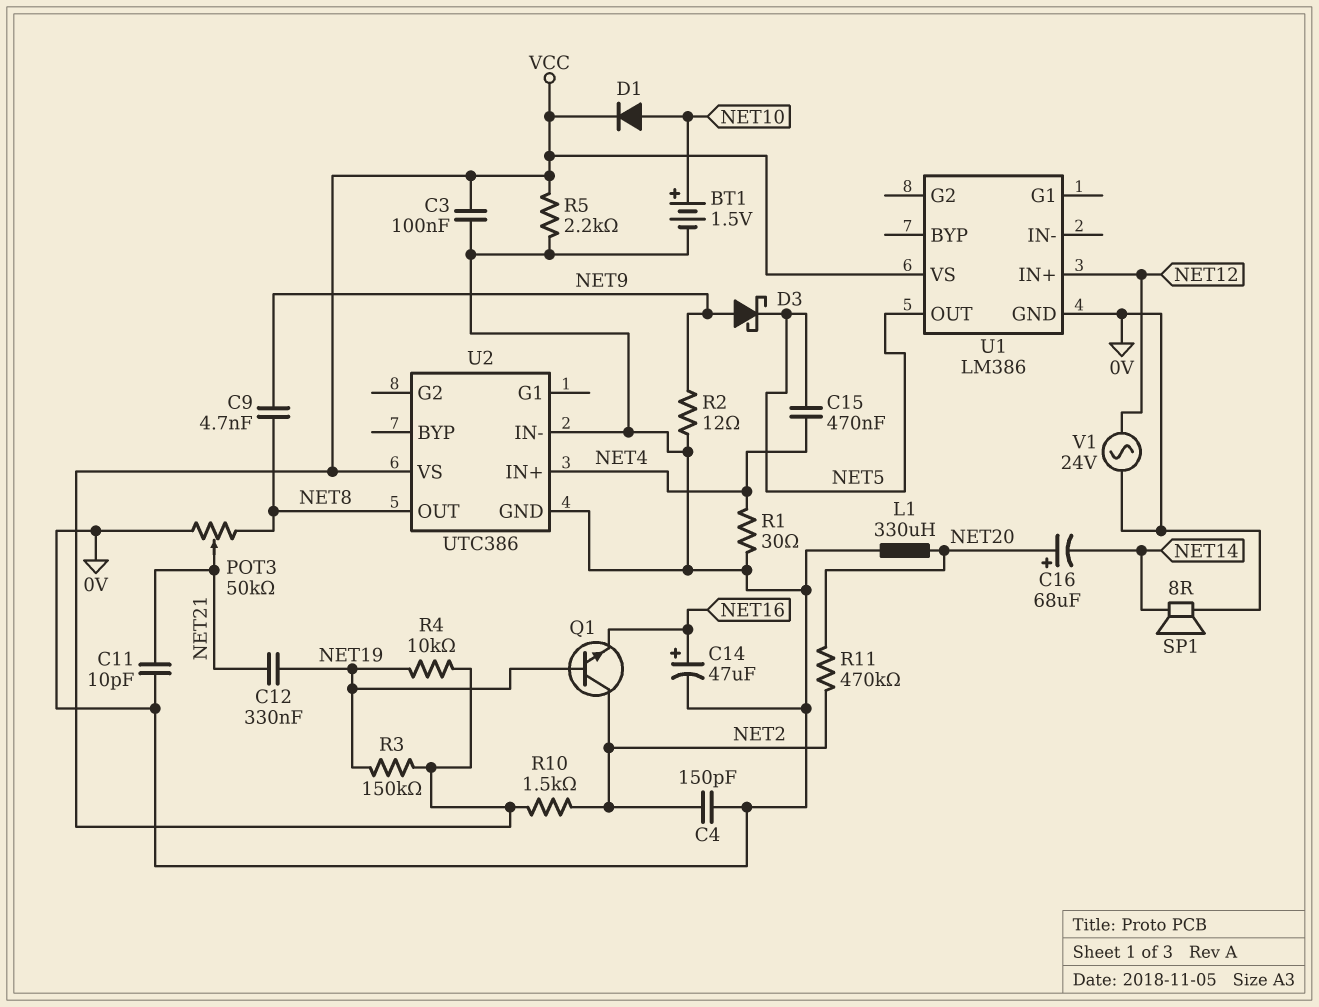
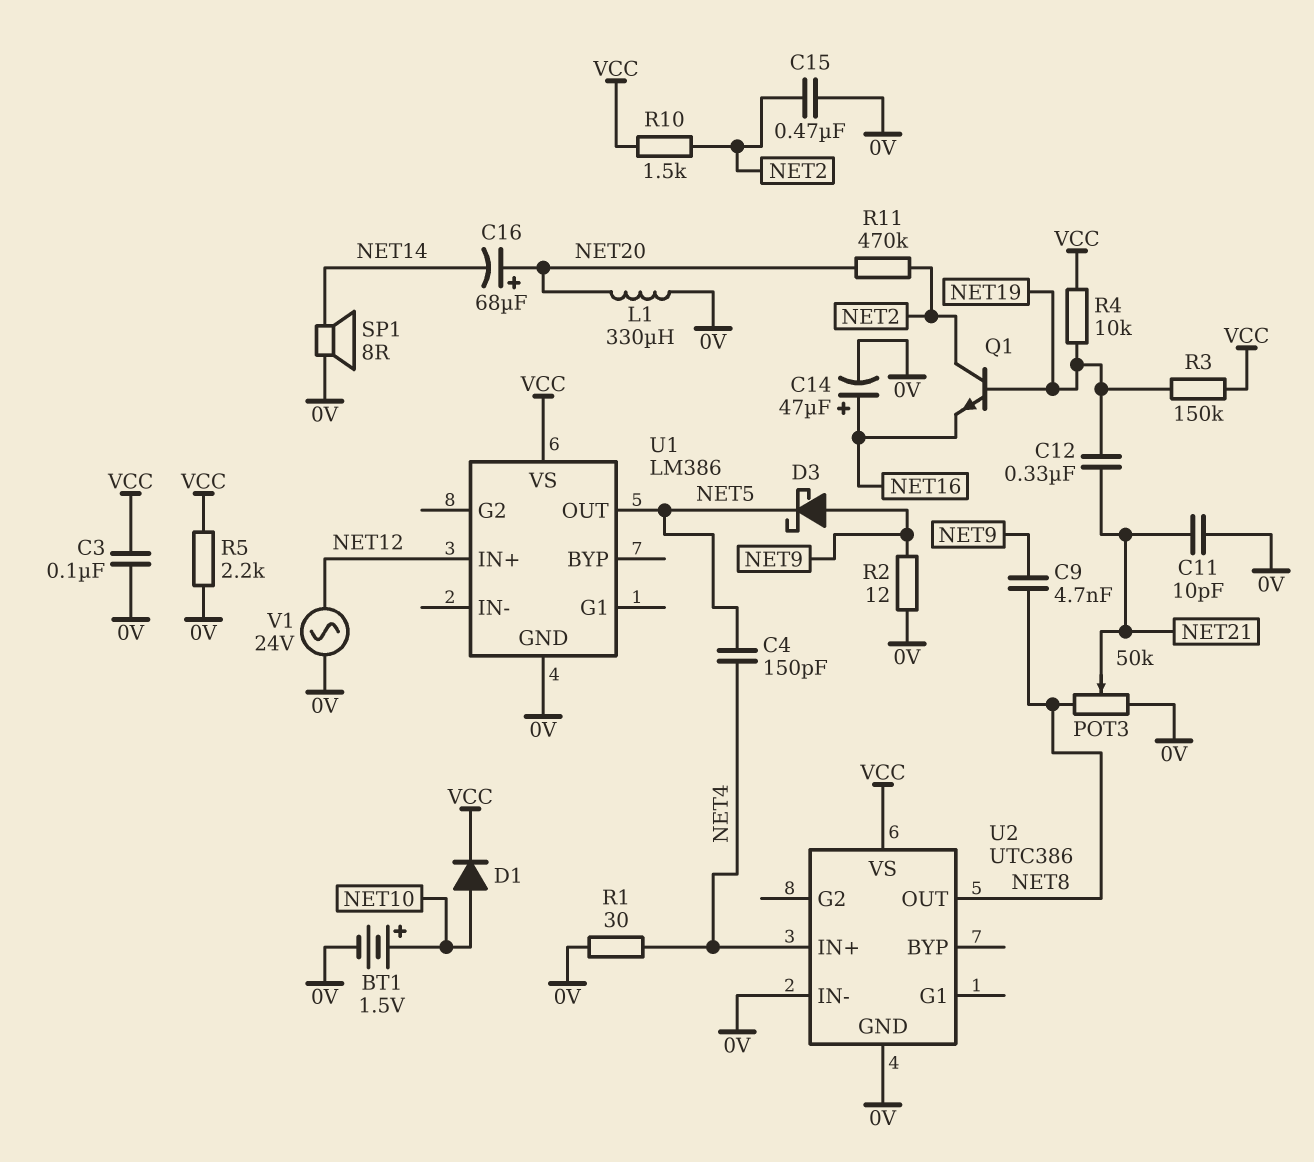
C4: 150pF (0V, NET2) -> 150pF (NET4, NET5)
C15: 470nF (NET4, NET5) -> 470nF (0V, NET2)

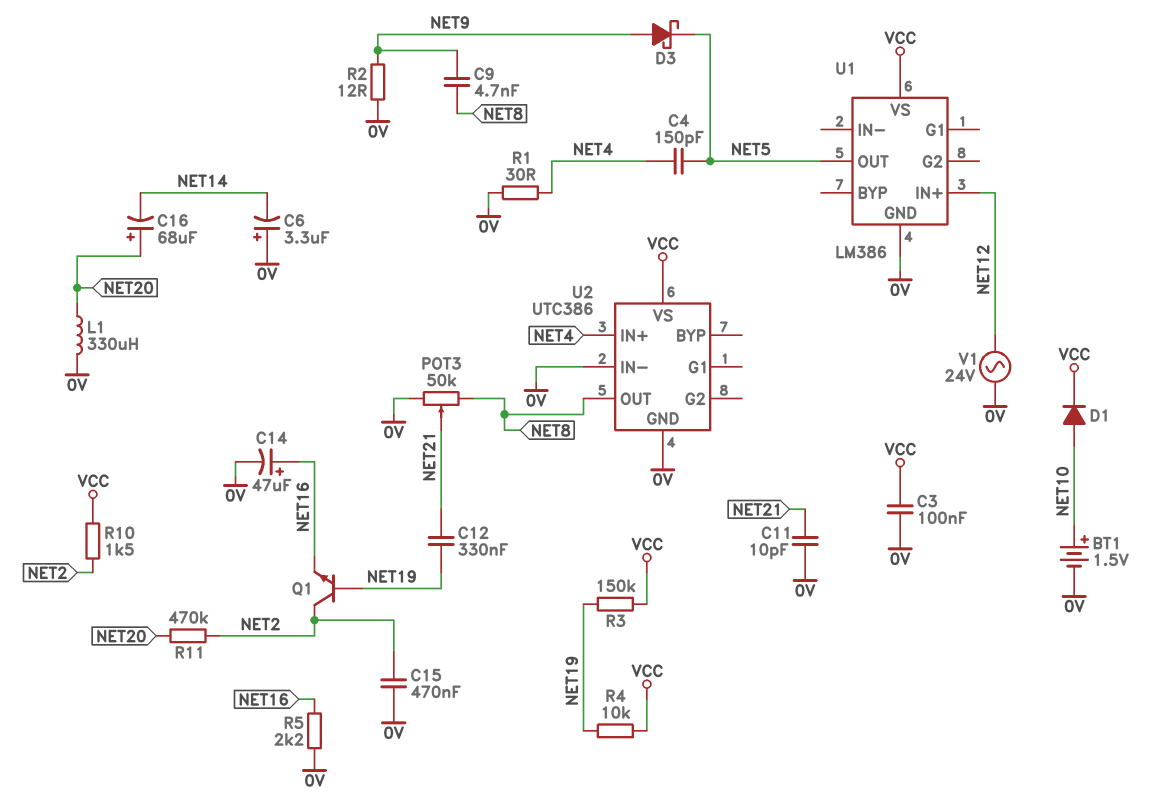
C6: none -> 3.3uF (plus 0V, minus NET14)
R5: 2.2k (0V, VCC) -> 2.2k (0V, NET16)
SP1: speaker 8R (0V, NET14) -> none

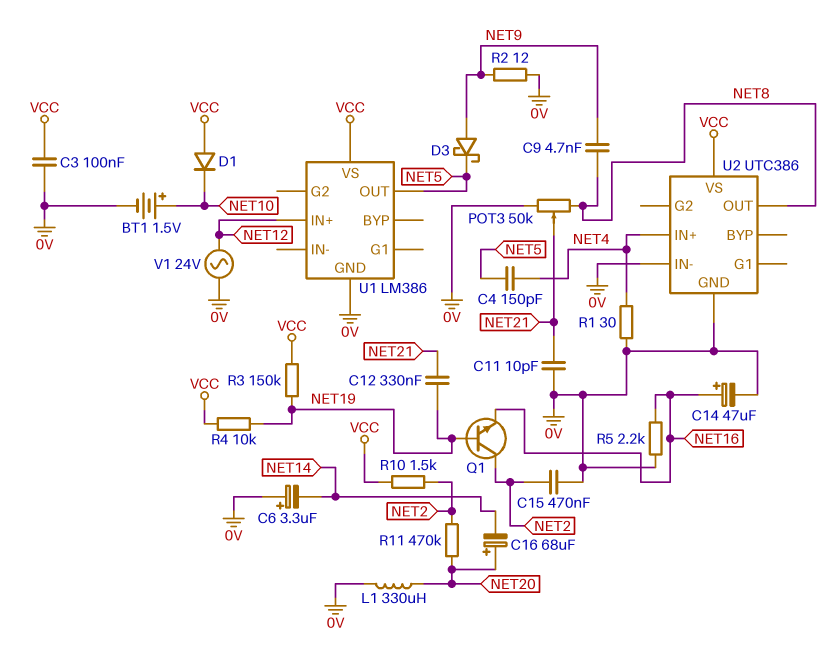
D1: diode (A NET10, K VCC) -> diode (A VCC, K NET10)

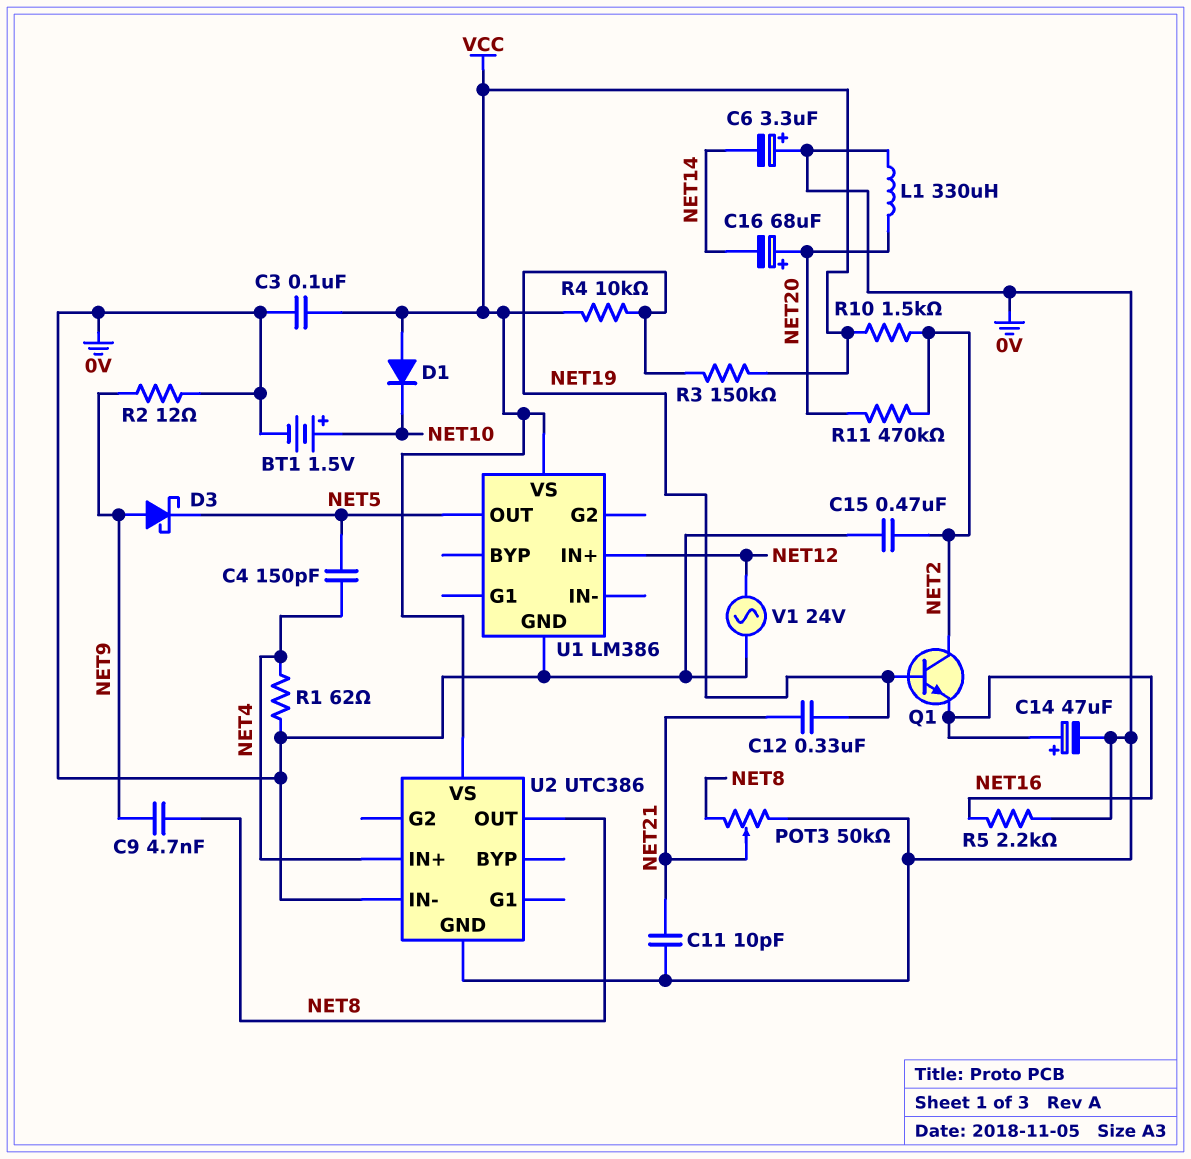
R1: 30 (0V, NET4) -> 62 (0V, NET4)

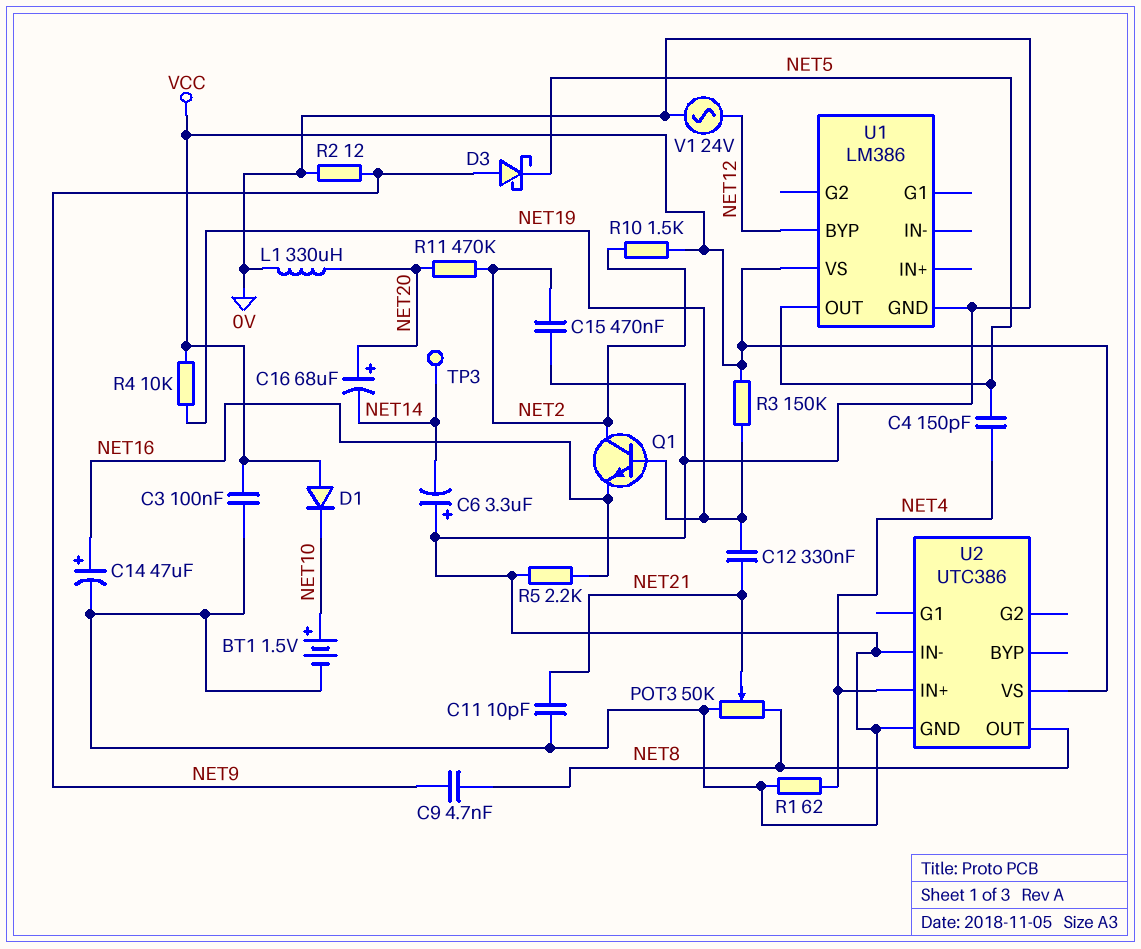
TP3: none -> test point (NET14)
U1 pin BYP: none -> NET12
U1 pin IN+: NET12 -> none

